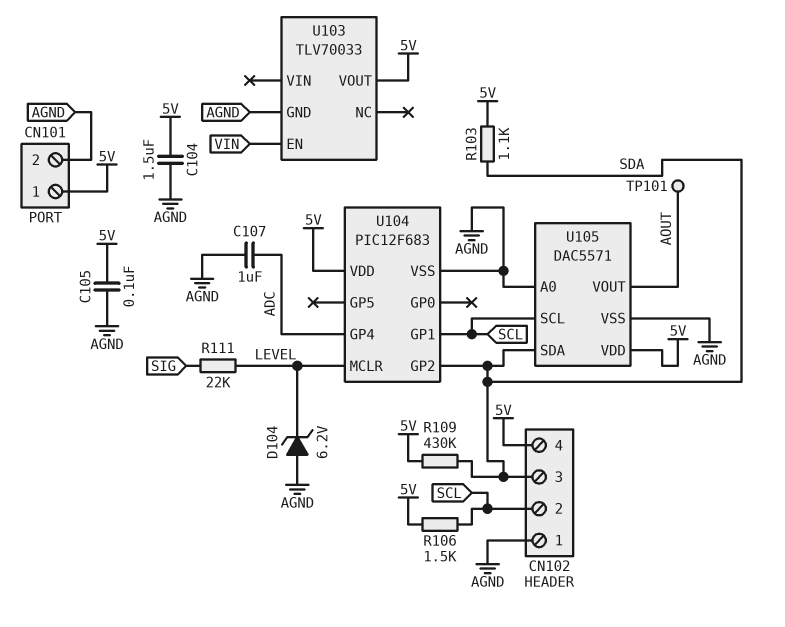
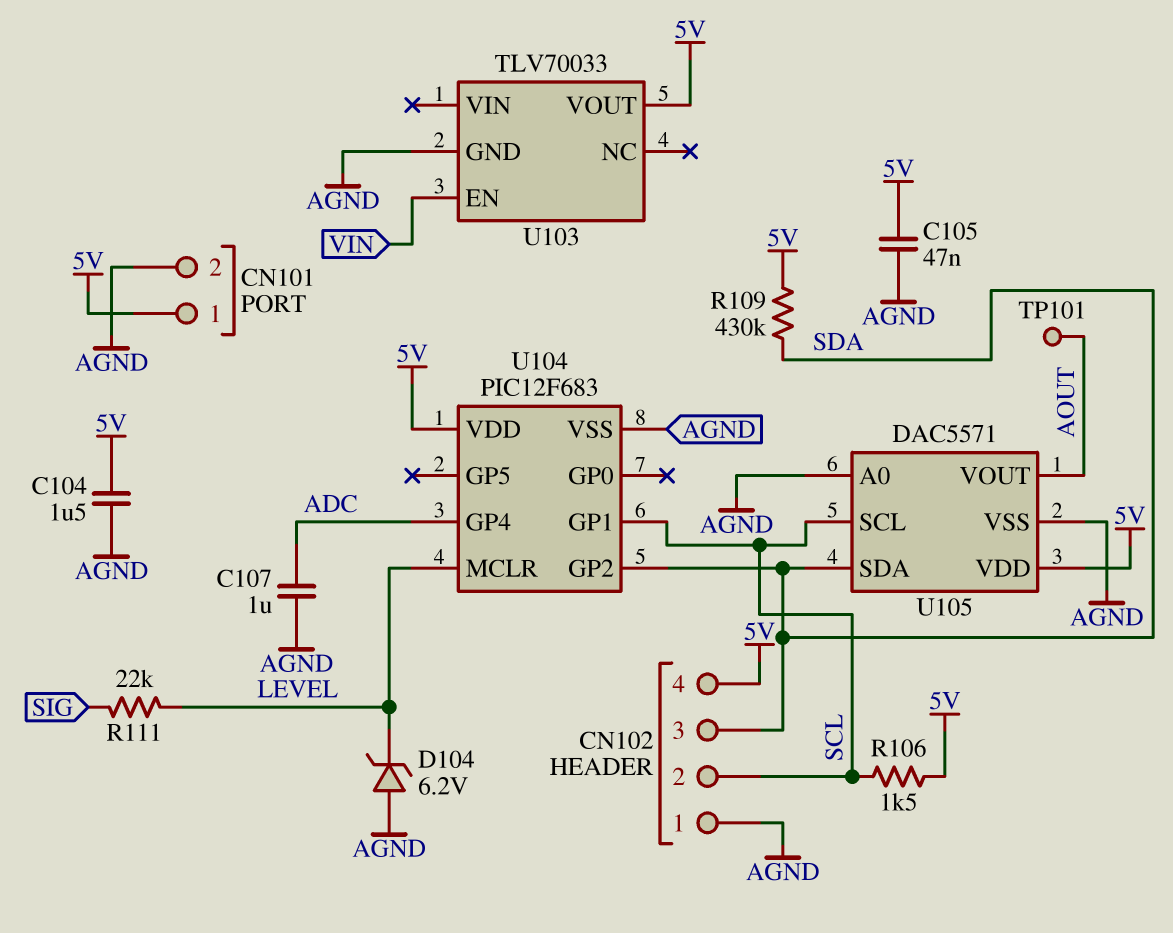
C105: 100nF (5V, AGND) -> 47nF (5V, AGND)
R103: 1.1k (5V, SDA) -> none

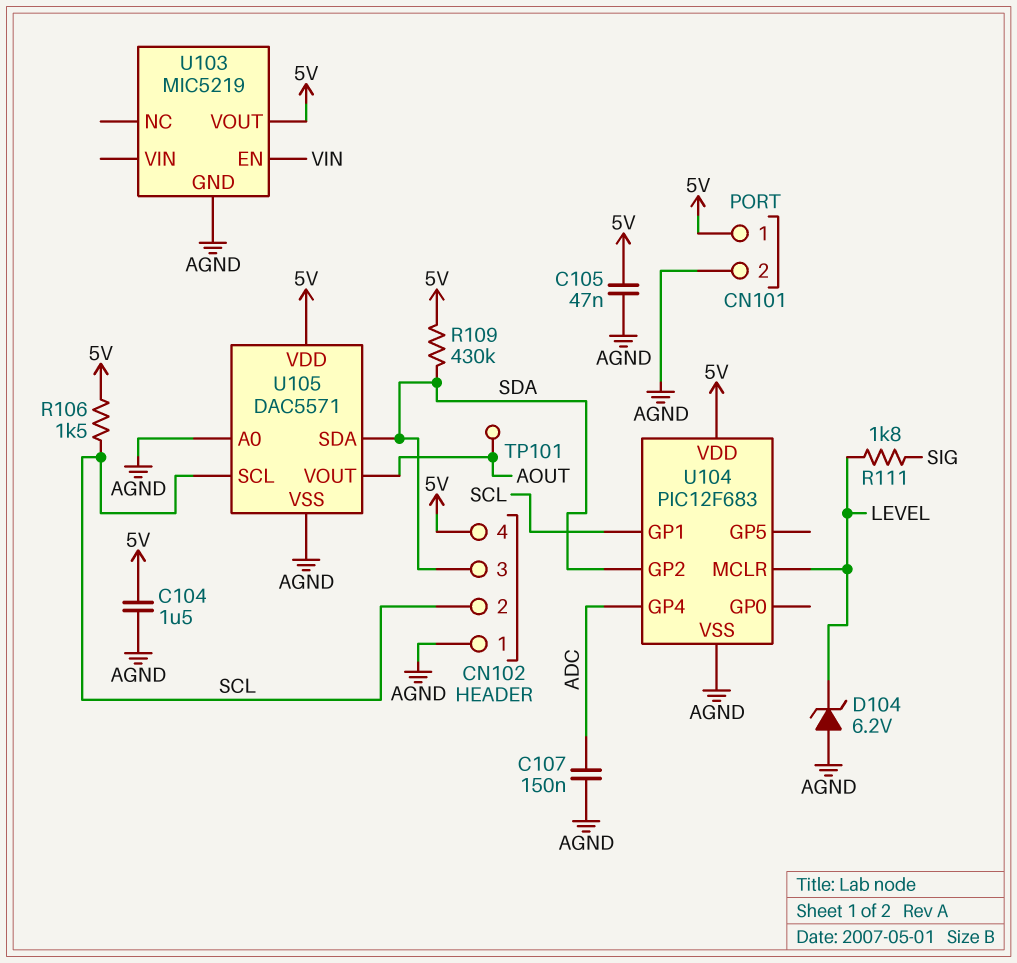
C107: 1uF (ADC, AGND) -> 150nF (ADC, AGND)
R111: 22k (LEVEL, SIG) -> 1.8k (LEVEL, SIG)
U103: TLV70033 -> MIC5219

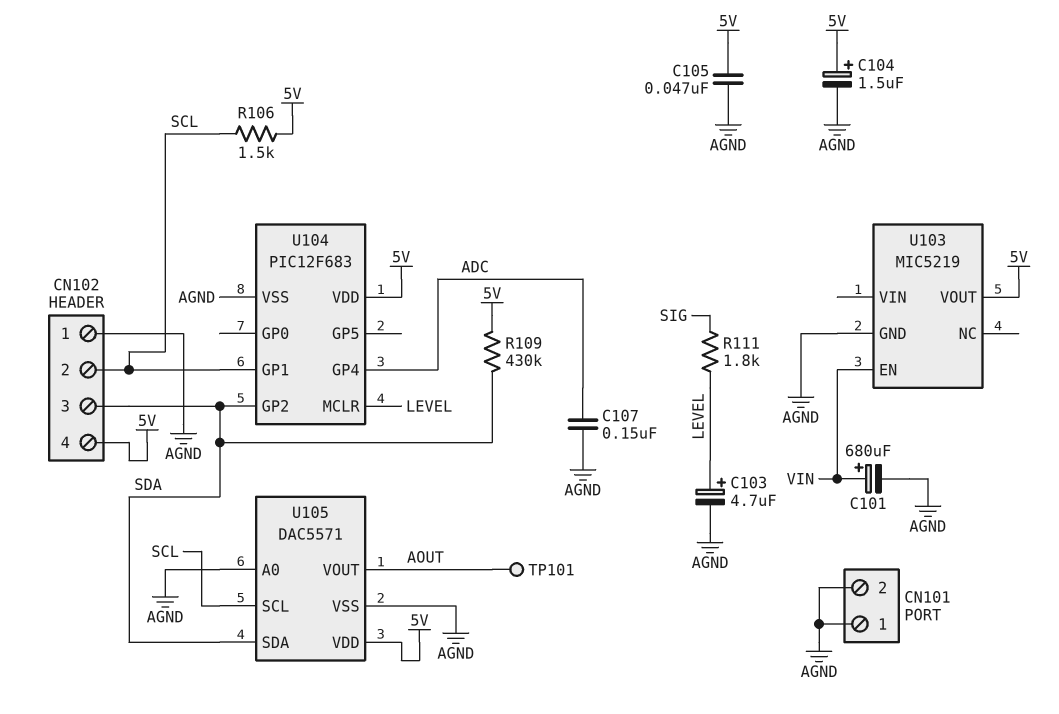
C101: none -> 680uF (plus VIN, minus AGND)
C103: none -> 4.7uF (plus LEVEL, minus AGND)
C104: 1.5uF (5V, AGND) -> 1.5uF (plus 5V, minus AGND)
CN101 pin 1: 5V -> AGND
D104: zener 6.2V (A AGND, K LEVEL) -> none

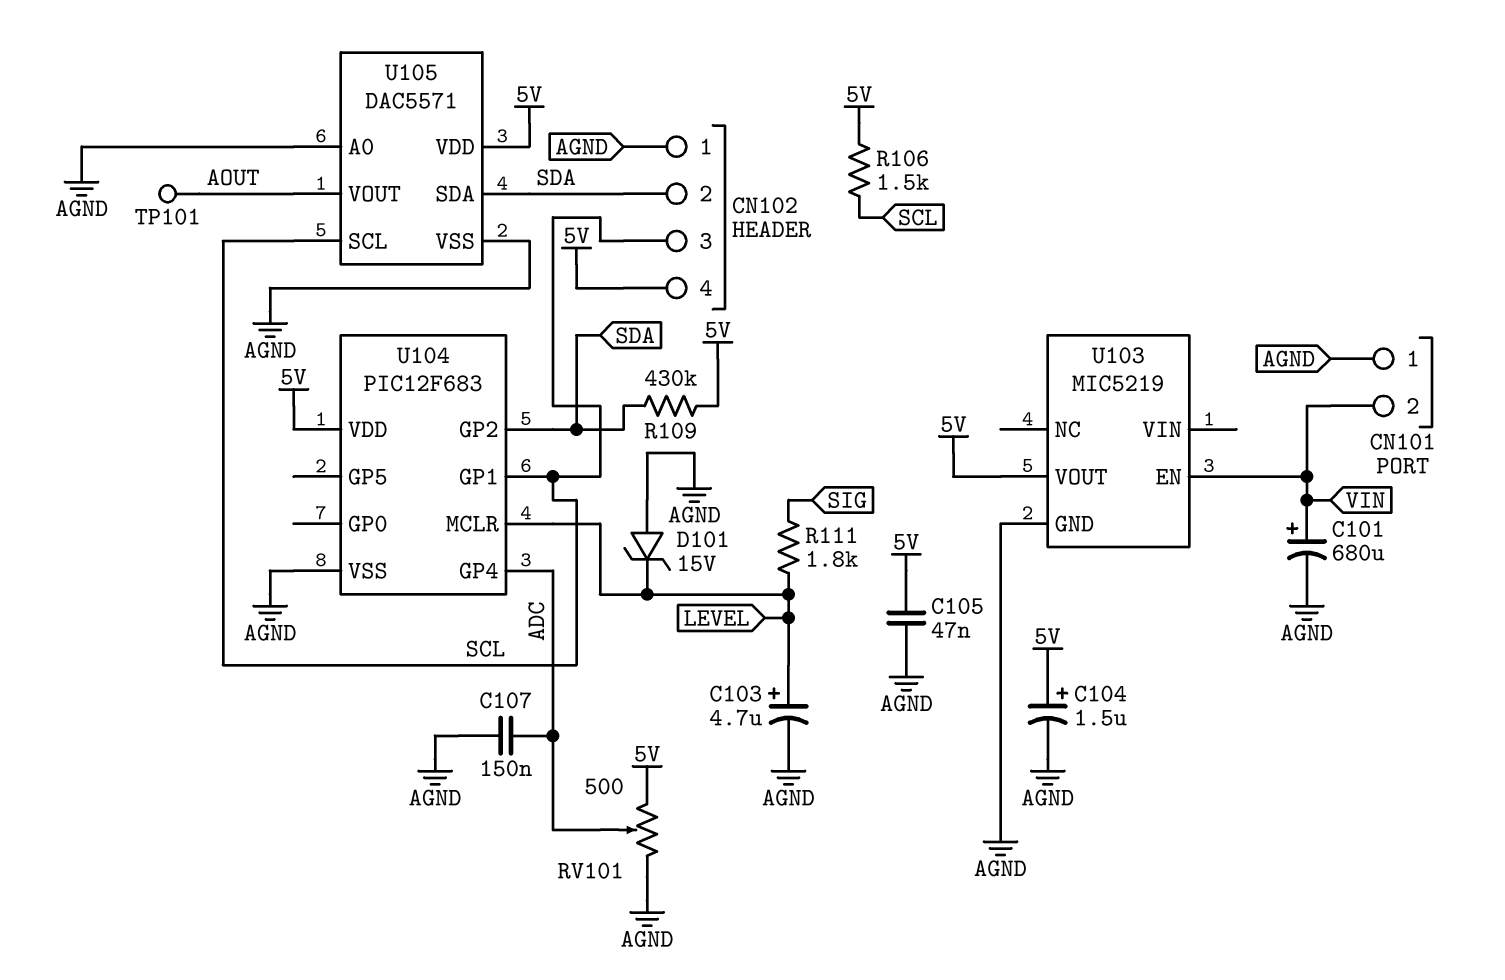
CN101 pin 2: AGND -> VIN
CN102 pin 2: SCL -> SDA
CN102 pin 3: SDA -> SCL
D101: none -> zener 15V (A AGND, K LEVEL)
RV101: none -> 500 (5V, AGND, wiper ADC)

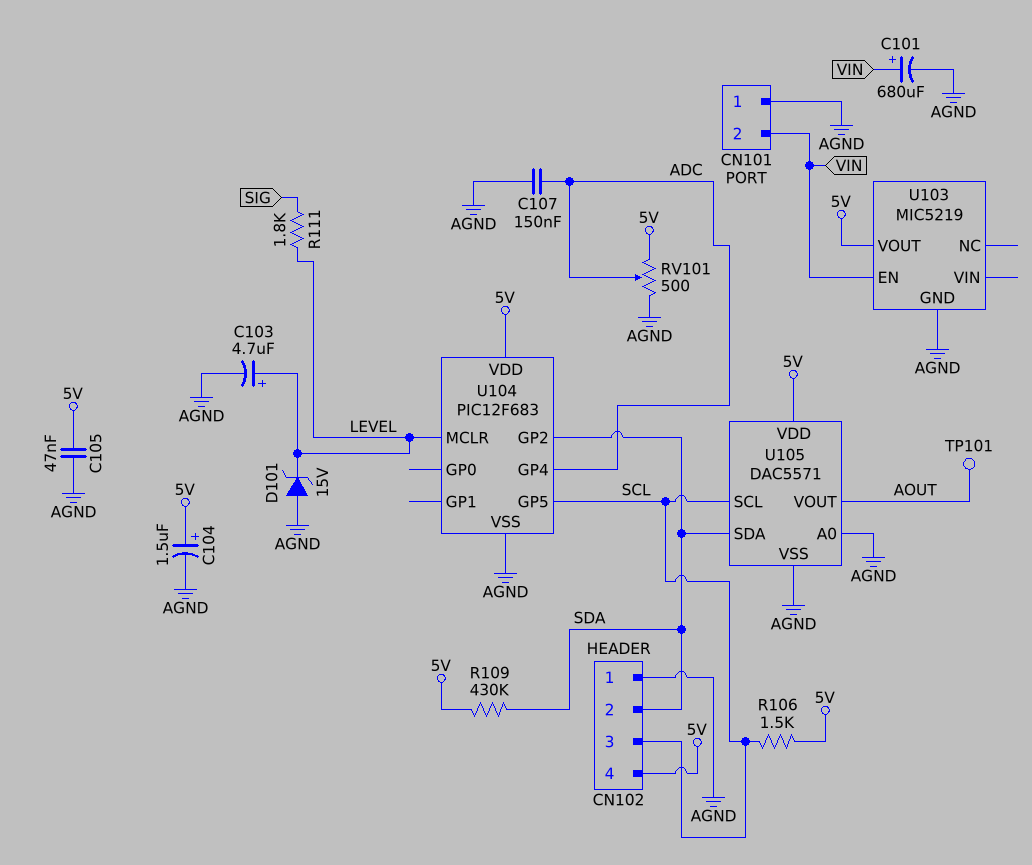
U104 pin GP1: SCL -> none
U104 pin GP5: none -> SCL

